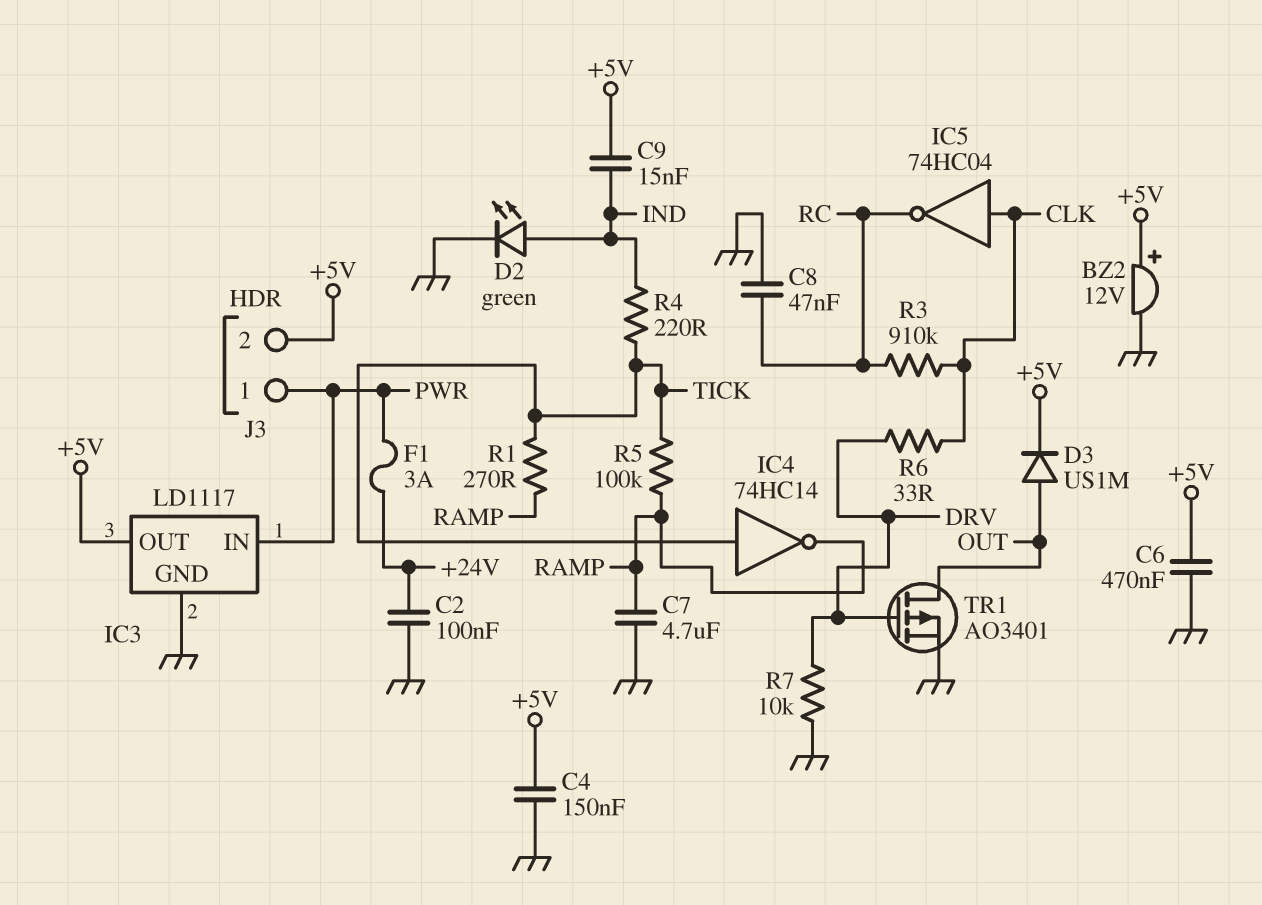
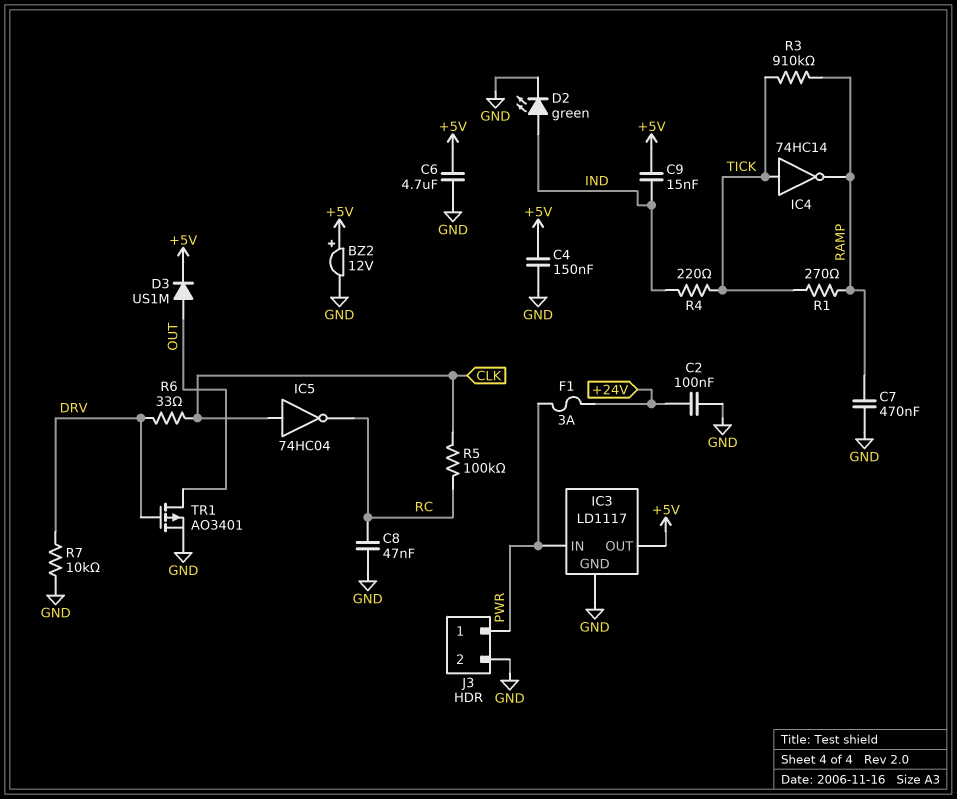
C6: 470nF (+5V, GND) -> 4.7uF (+5V, GND)
C7: 4.7uF (GND, RAMP) -> 470nF (GND, RAMP)
J3 pin 2: +5V -> GND
R3: 910k (CLK, RC) -> 910k (RAMP, TICK)
R5: 100k (RAMP, TICK) -> 100k (CLK, RC)

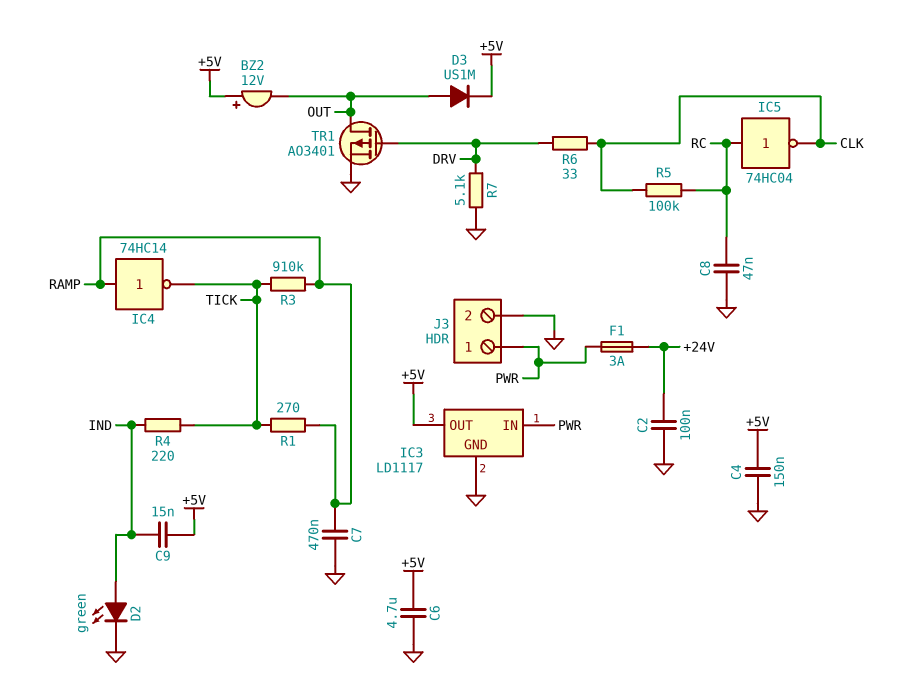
BZ2: buzzer 12V (plus +5V, minus GND) -> buzzer 12V (plus +5V, minus OUT)
IC4: NOT 74HC14 (in TICK, out RAMP) -> NOT 74HC14 (in RAMP, out TICK)
IC5: NOT 74HC04 (in CLK, out RC) -> NOT 74HC04 (in RC, out CLK)
R7: 10k (DRV, GND) -> 5.1k (DRV, GND)

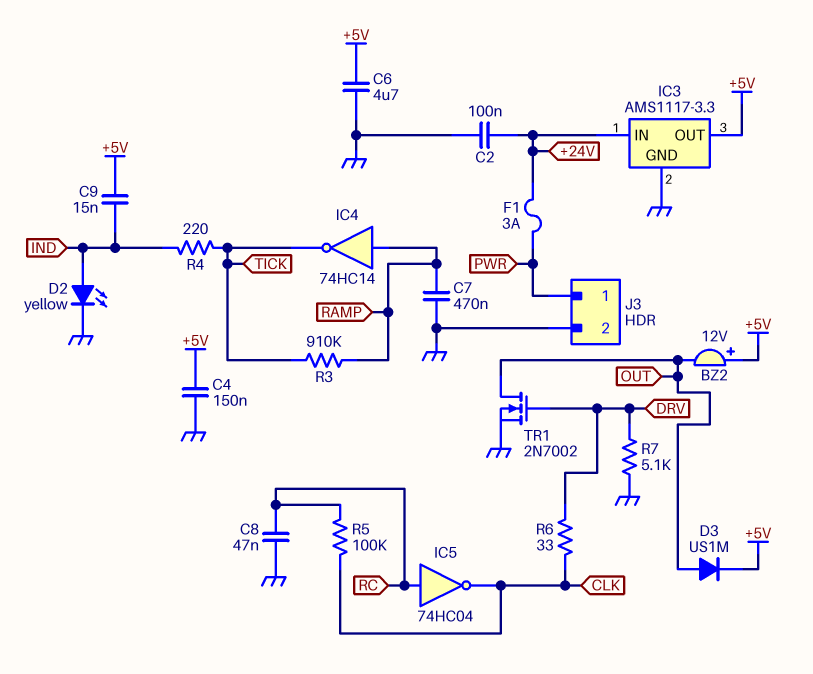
D2: LED green (A IND, K GND) -> LED yellow (A IND, K GND)
IC3: LD1117 -> AMS1117-3.3
IC3 pin IN: PWR -> +24V
R1: 270 (RAMP, TICK) -> none
TR1: PMOS AO3401 (G DRV, D OUT, S GND) -> NMOS 2N7002 (G DRV, D OUT, S GND)

